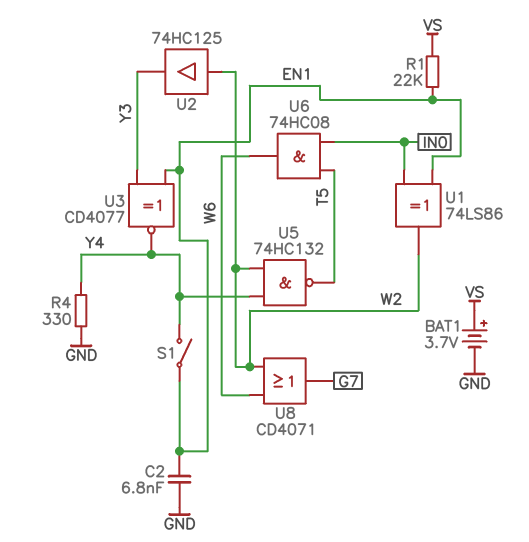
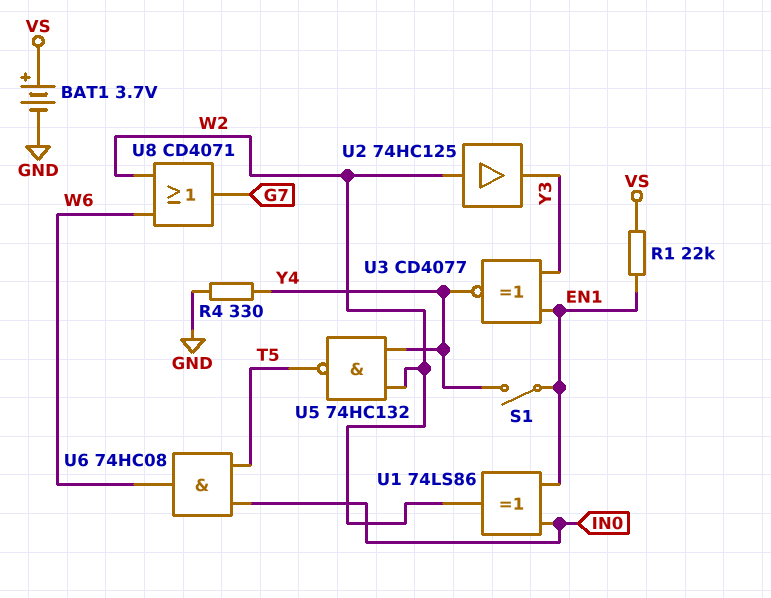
C2: 6.8nF (EN1, GND) -> none

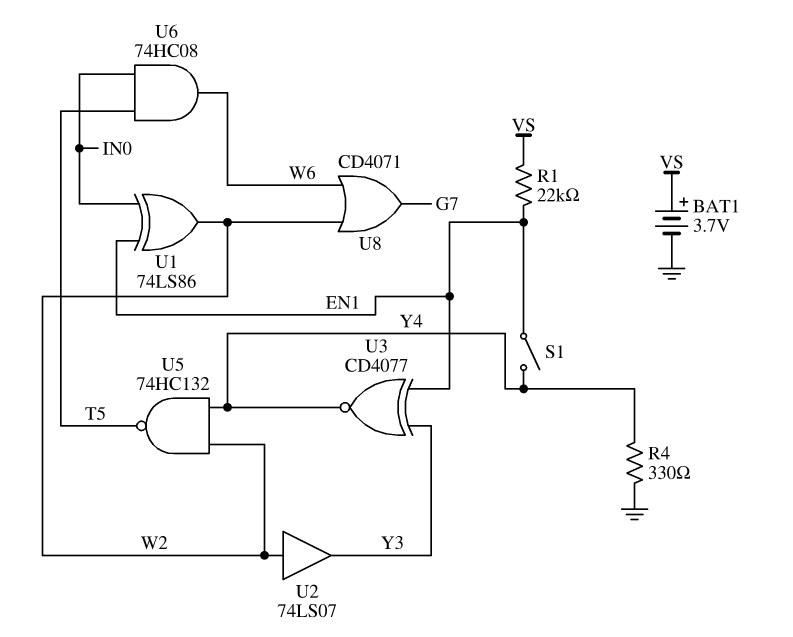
U2: buffer 74HC125 (in W2, out Y3) -> buffer 74LS07 (in W2, out Y3)

